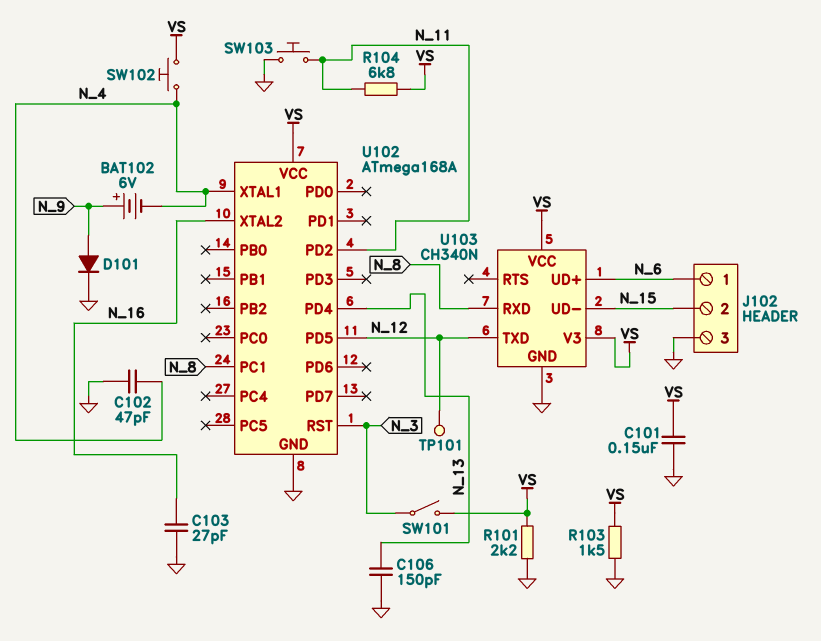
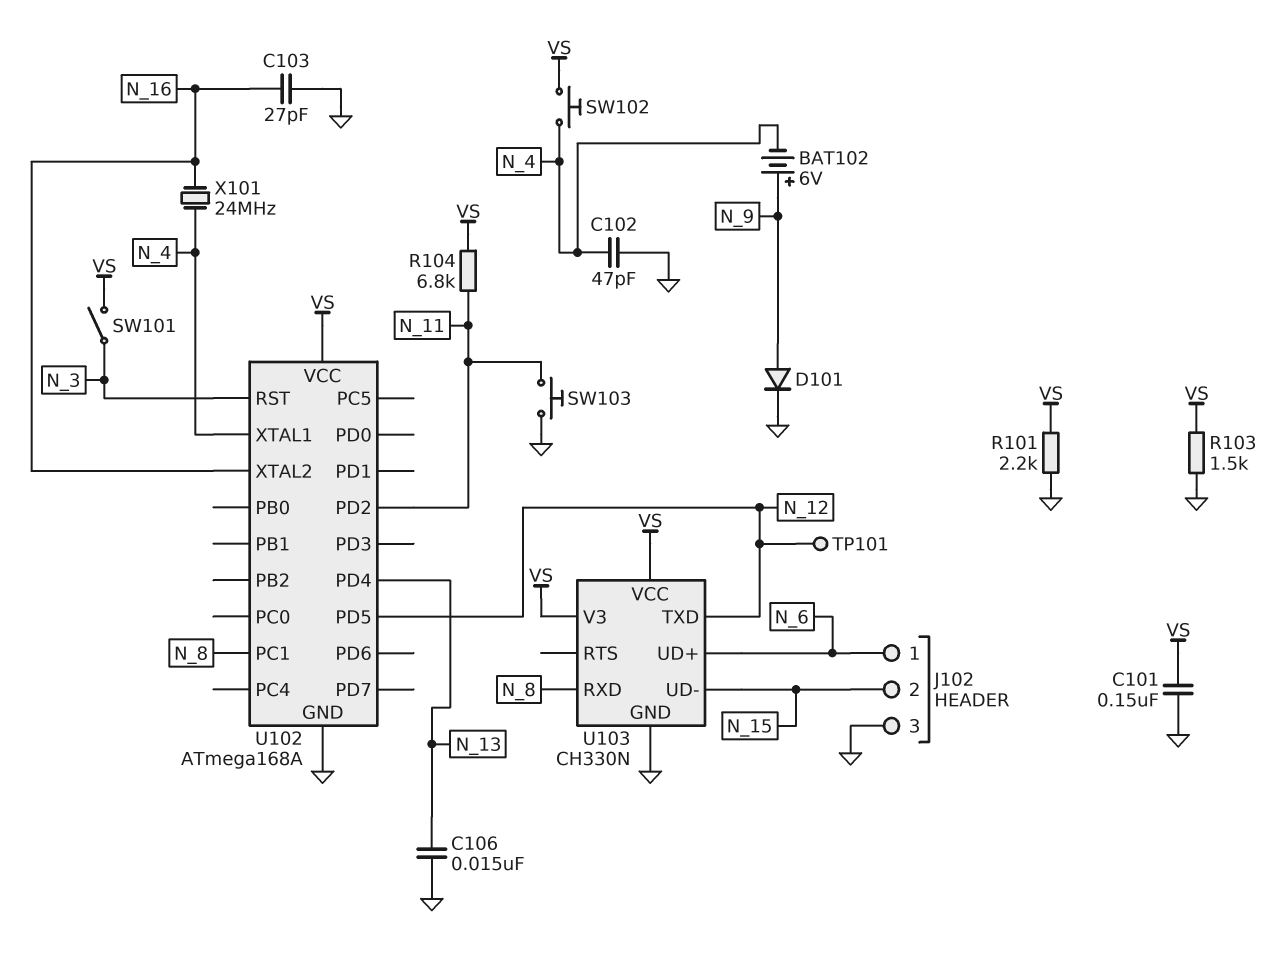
C106: 150pF (GND, N_13) -> 15nF (GND, N_13)
U103: CH340N -> CH330N
X101: none -> 24MHz (N_4, N_16)

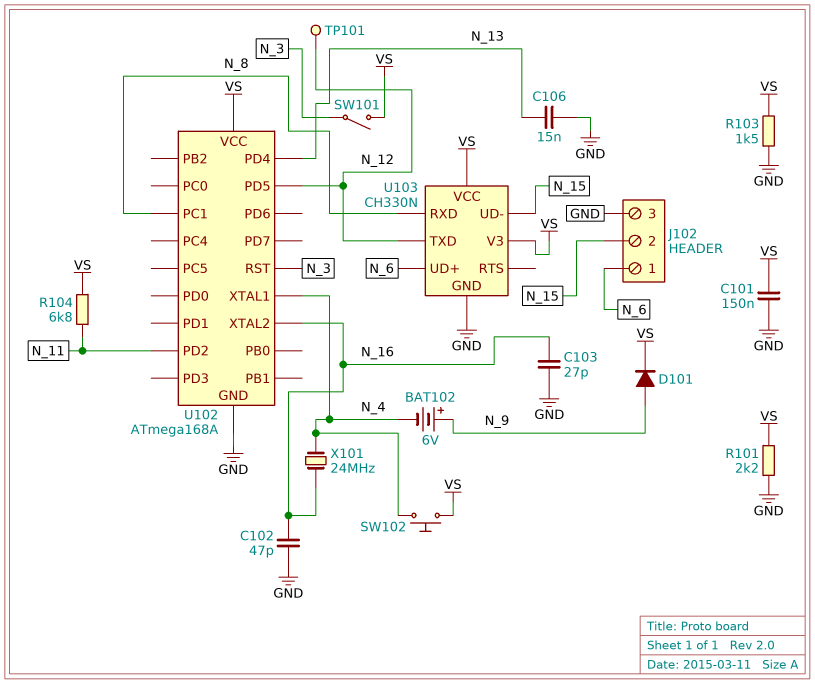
C102: 47pF (GND, N_4) -> 47pF (GND, N_16)
D101: diode (A N_9, K GND) -> diode (A N_9, K VS)
SW103: button (GND, N_11) -> none

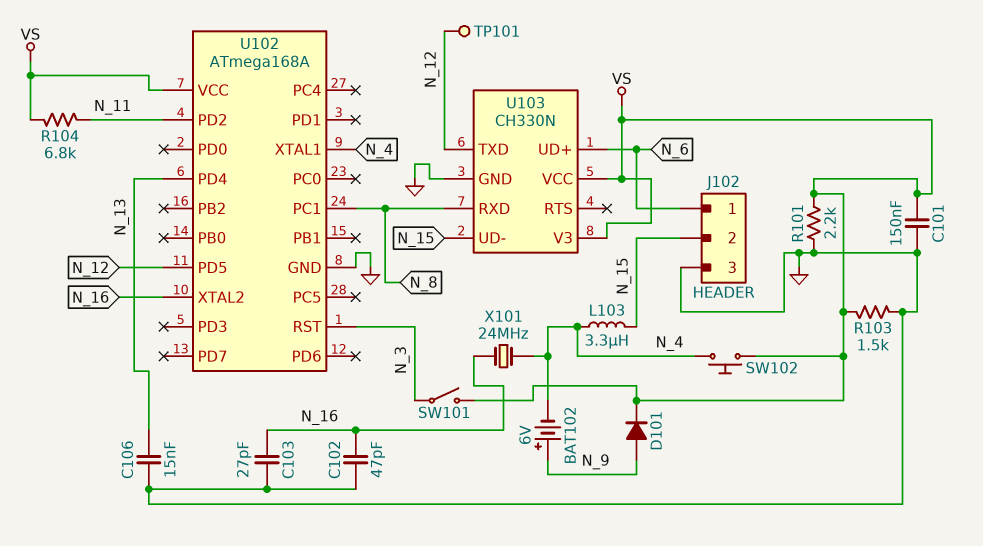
L103: none -> 3.3uH (N_4, N_15)

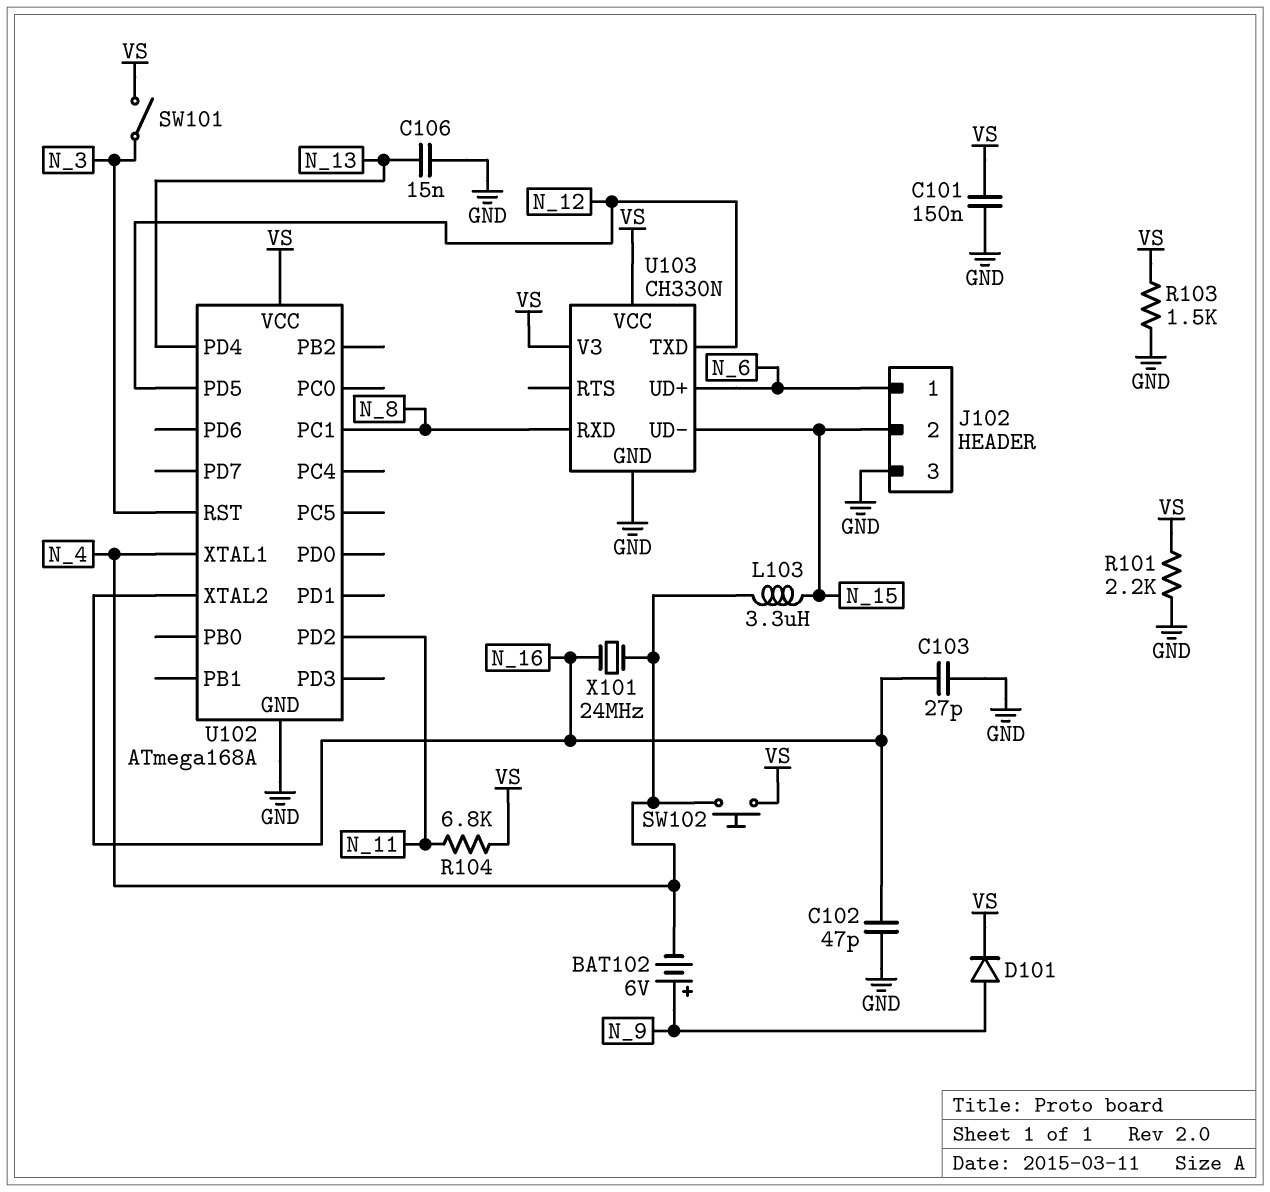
TP101: test point (N_12) -> none

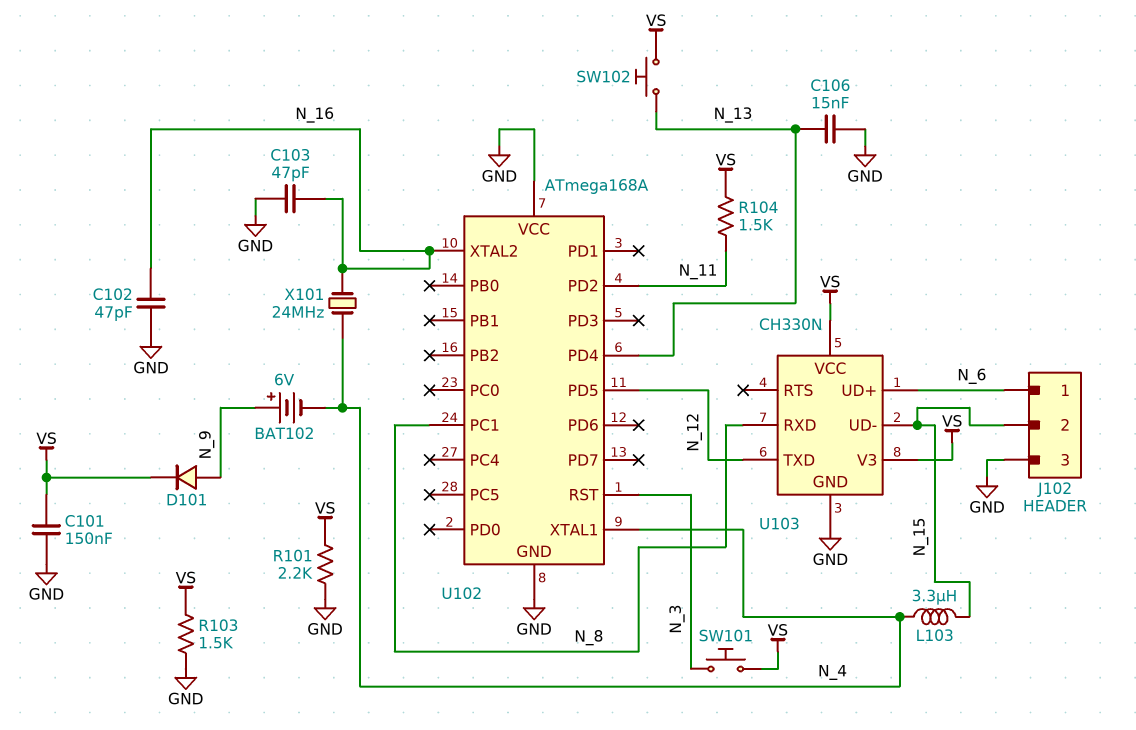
C103: 27pF (GND, N_16) -> 47pF (GND, N_16)
R104: 6.8k (N_11, VS) -> 1.5k (N_11, VS)
SW101: switch (N_3, VS) -> button (N_3, VS)
SW102: button (N_4, VS) -> button (N_13, VS)
U102 pin VCC: VS -> GND

